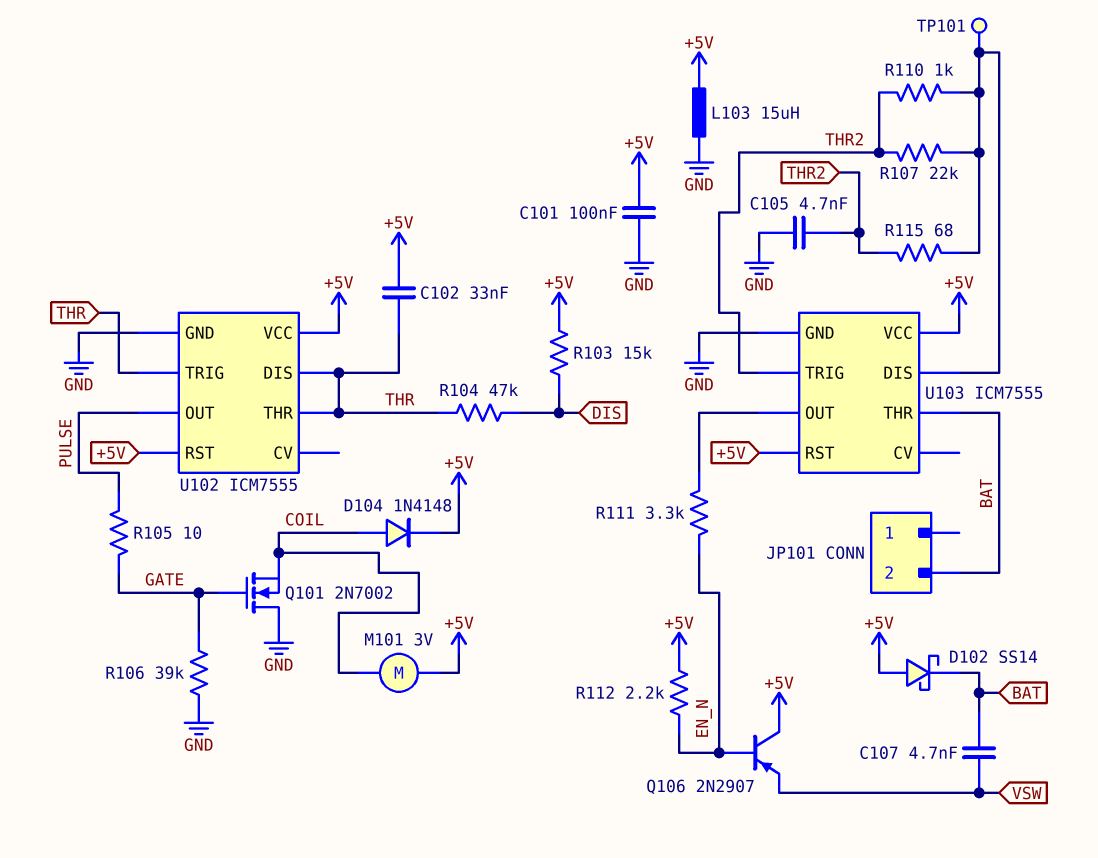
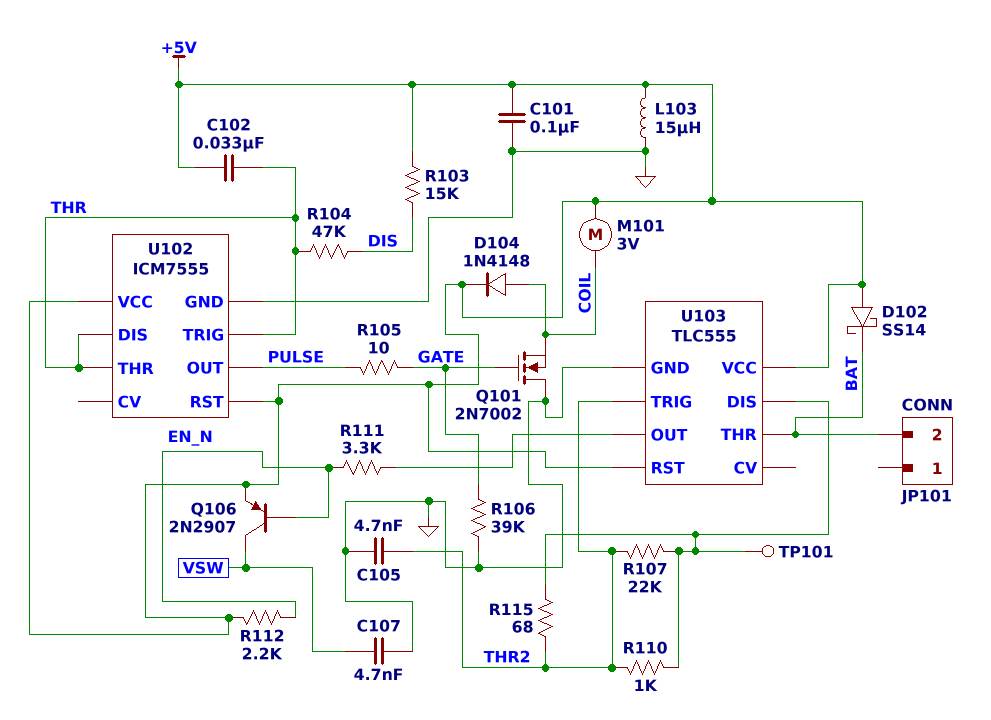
C107: 4.7nF (BAT, VSW) -> 4.7nF (GND, VSW)
Q106: PNP 2N2907 (B EN_N, C +5V, E VSW) -> PNP 2N2907 (B EN_N, C VSW, E +5V)
U103: ICM7555 -> TLC555

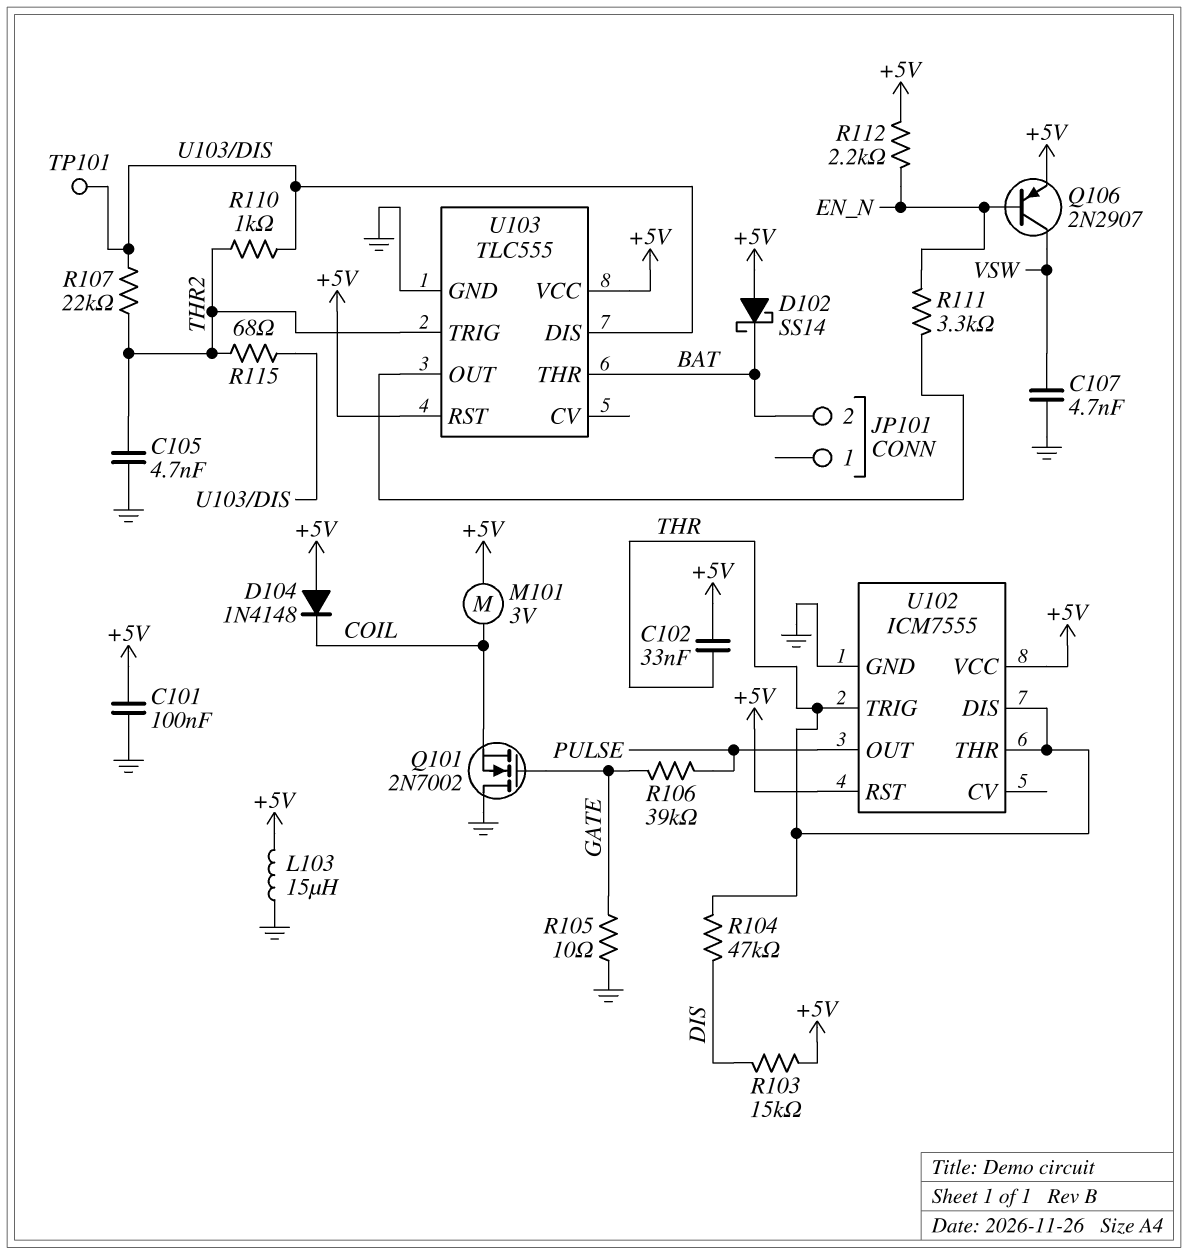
D104: diode 1N4148 (A COIL, K +5V) -> diode 1N4148 (A +5V, K COIL)
R105: 10 (GATE, PULSE) -> 10 (GATE, GND)
R106: 39k (GATE, GND) -> 39k (GATE, PULSE)

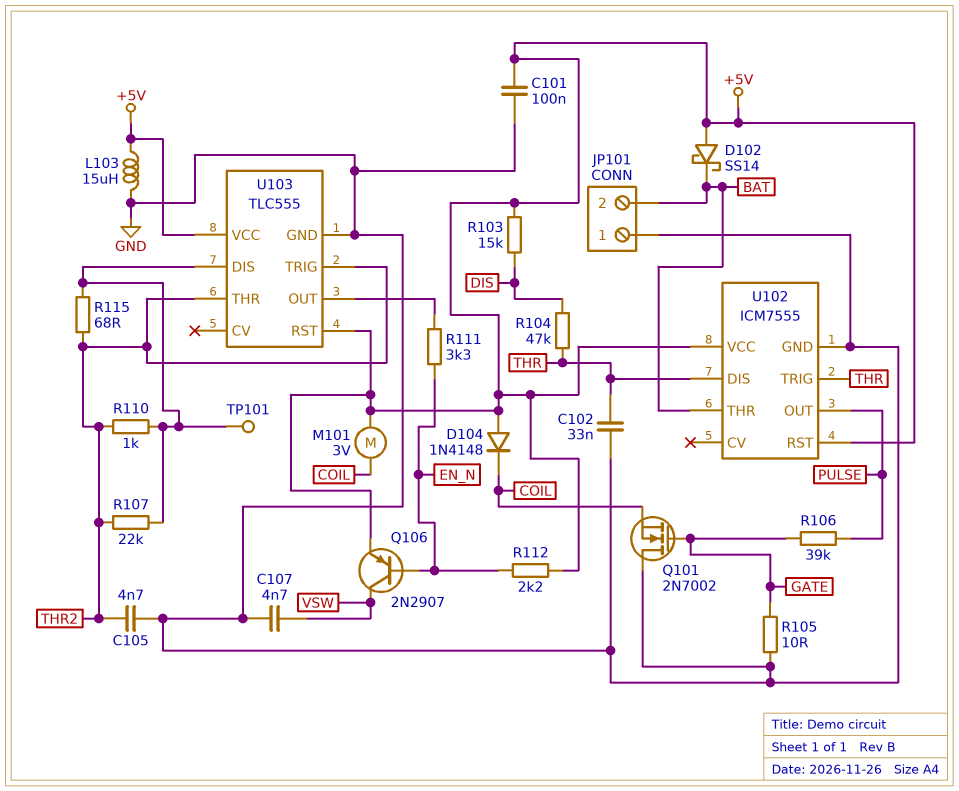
C102: 33nF (+5V, THR) -> 33nF (GND, THR)
JP101 pin 1: none -> GND
U102 pin THR: THR -> BAT
U103 pin THR: BAT -> THR2

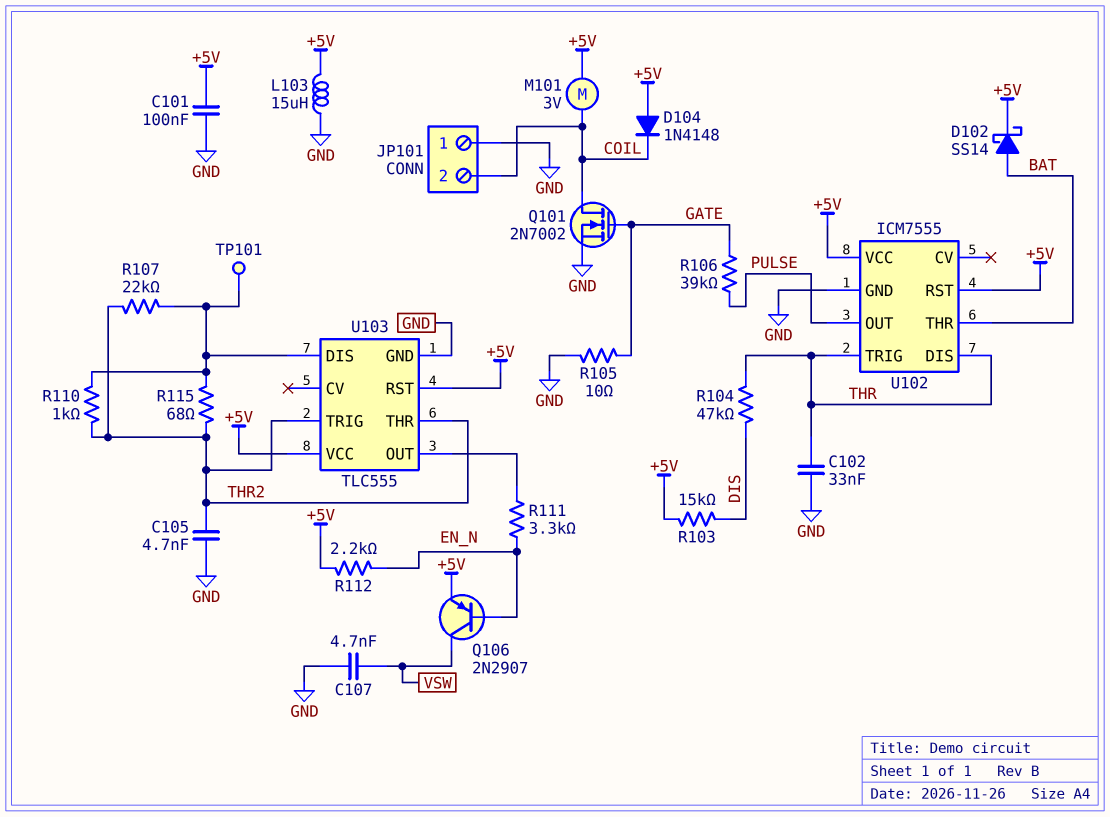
D102: schottky SS14 (A +5V, K BAT) -> schottky SS14 (A BAT, K +5V)
JP101 pin 2: BAT -> COIL
Q101: NMOS 2N7002 (G GATE, D GND, S COIL) -> NMOS 2N7002 (G GATE, D COIL, S GND)

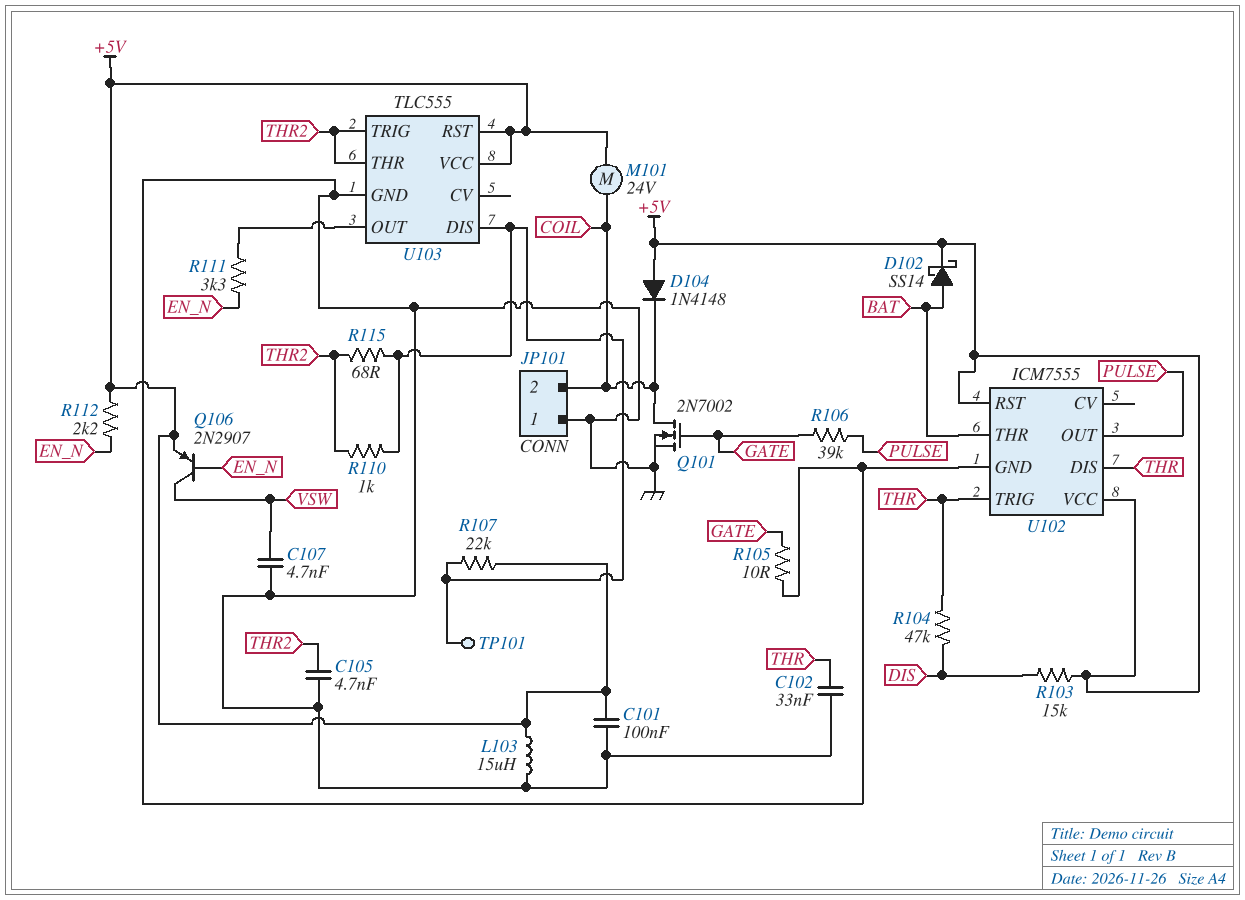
M101: motor 3V (+5V, COIL) -> motor 24V (+5V, COIL)
R107: 22k (THR2, U103/DIS) -> 22k (+5V, U103/DIS)

